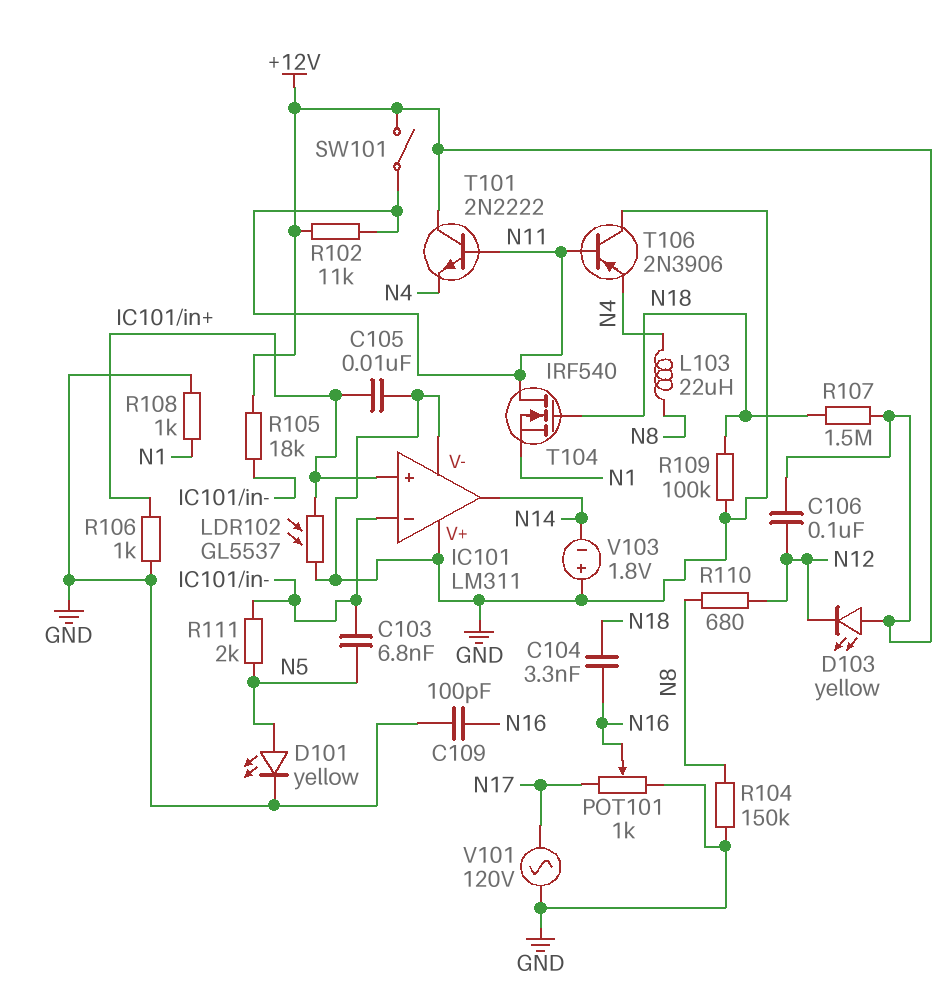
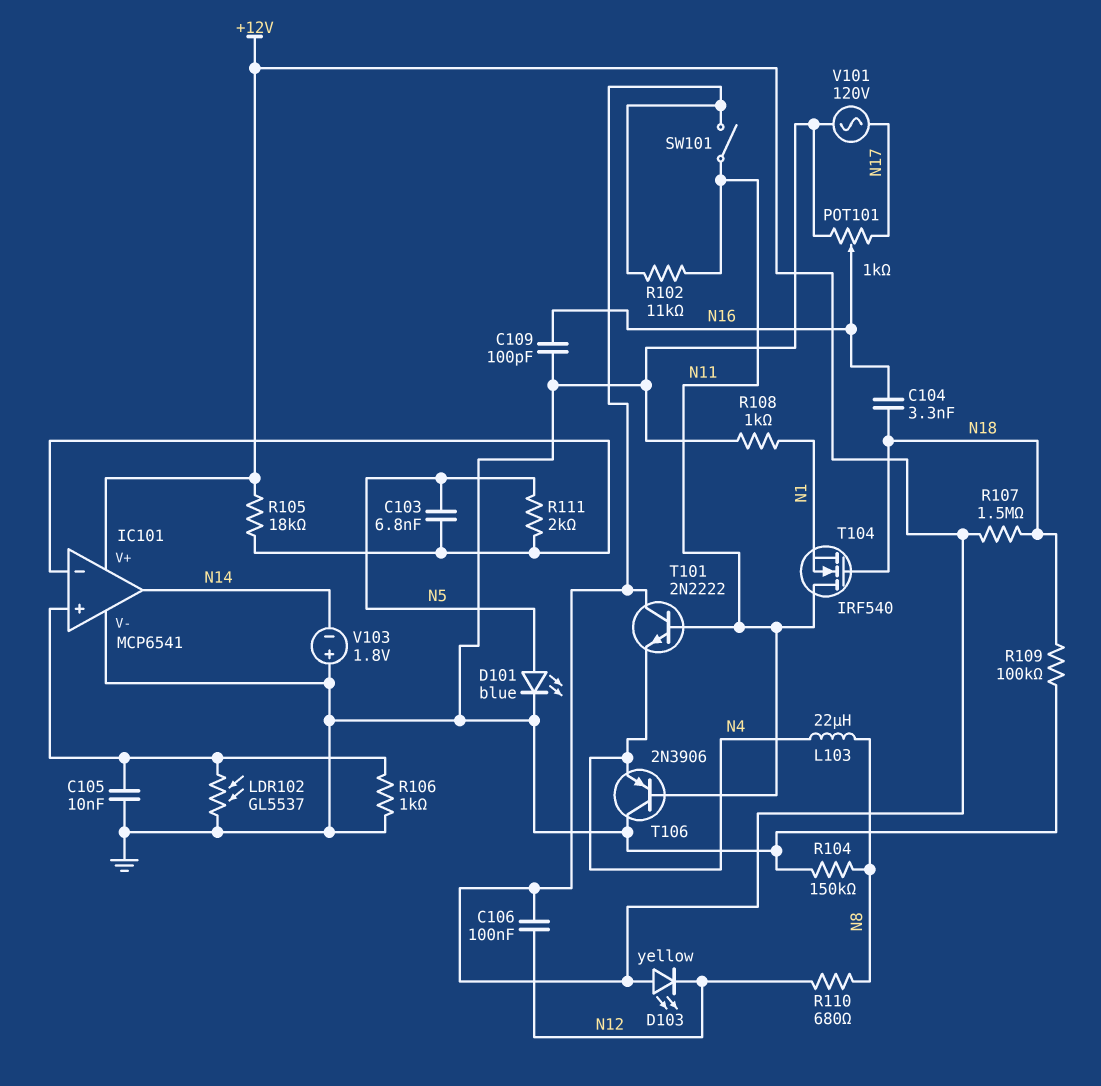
D101: LED yellow (A N5, K GND) -> LED blue (A N5, K GND)
IC101: LM311 -> MCP6541
IC101 pin V+: GND -> +12V

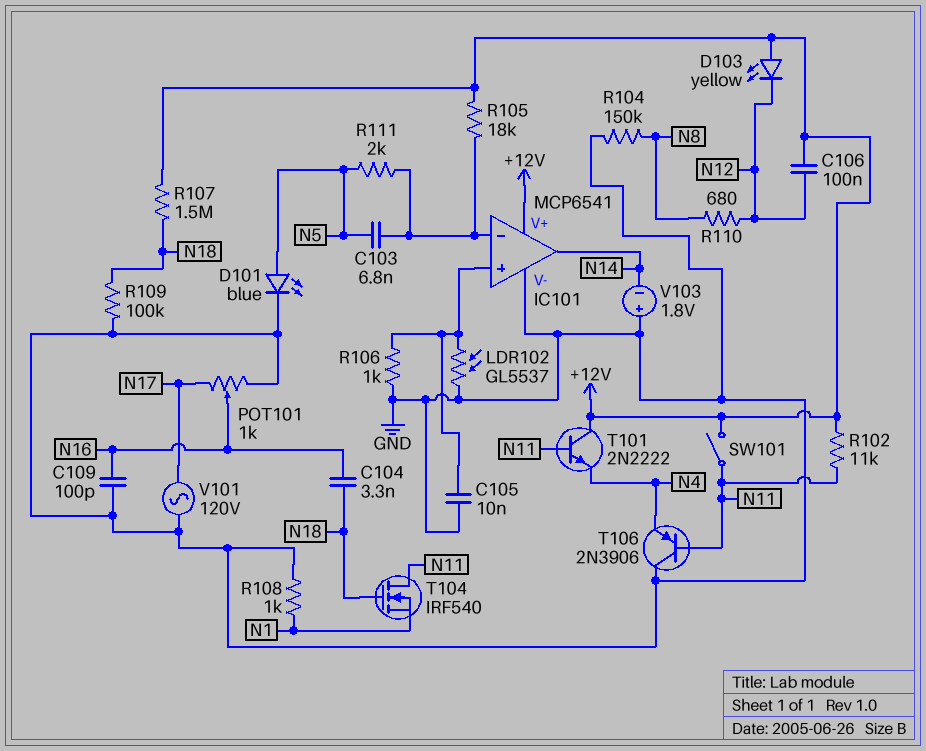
L103: 22uH (N4, N8) -> none

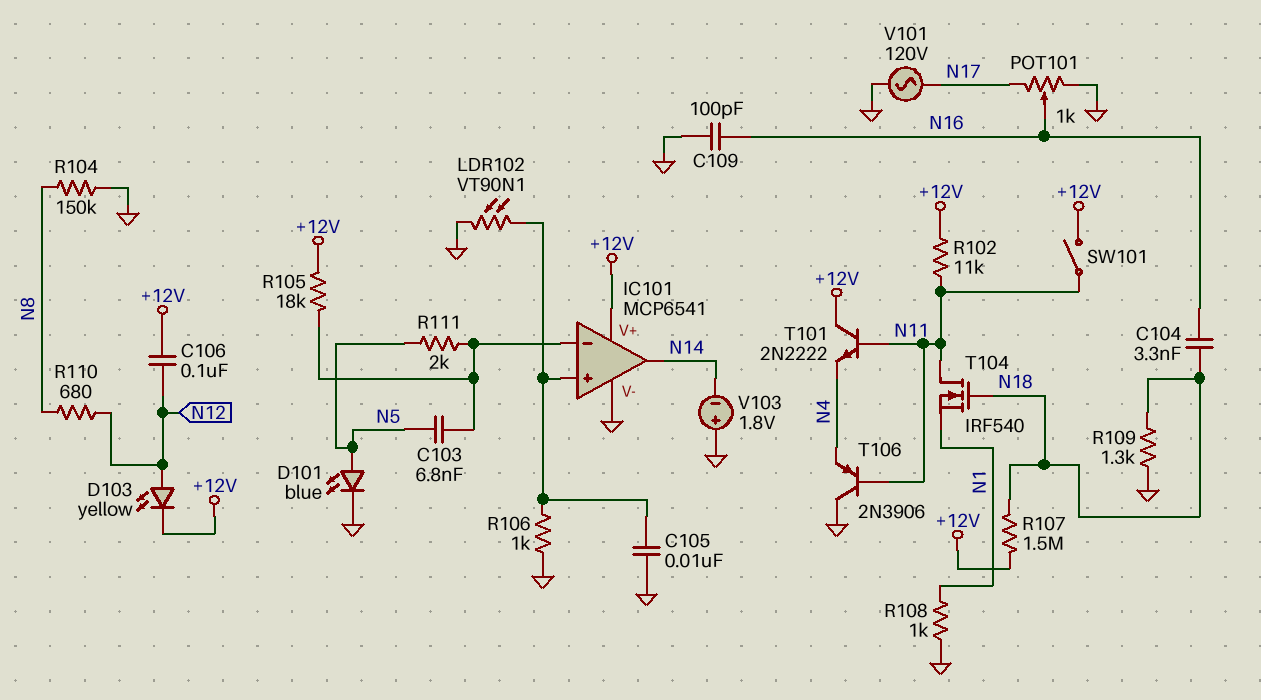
D103: LED yellow (A +12V, K N12) -> LED yellow (A N12, K +12V)
LDR102: GL5537 (GND, IC101/in+) -> VT90N1 (GND, IC101/in+)
R109: 100k (GND, N18) -> 1.3k (GND, N18)

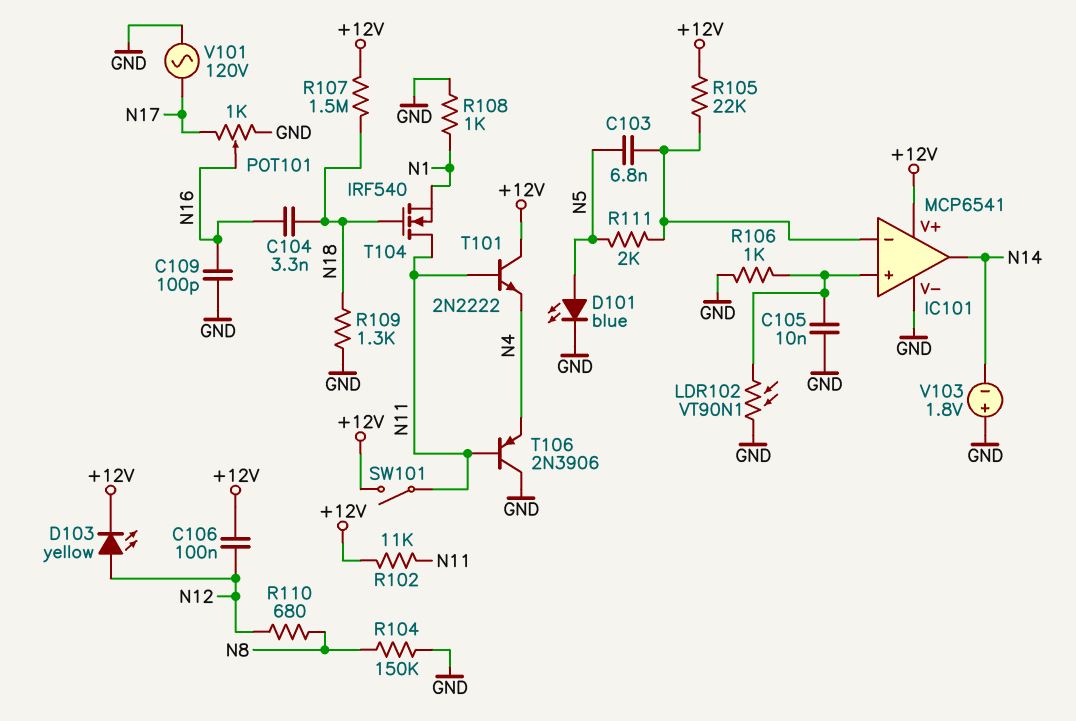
R105: 18k (+12V, IC101/in-) -> 22k (+12V, IC101/in-)

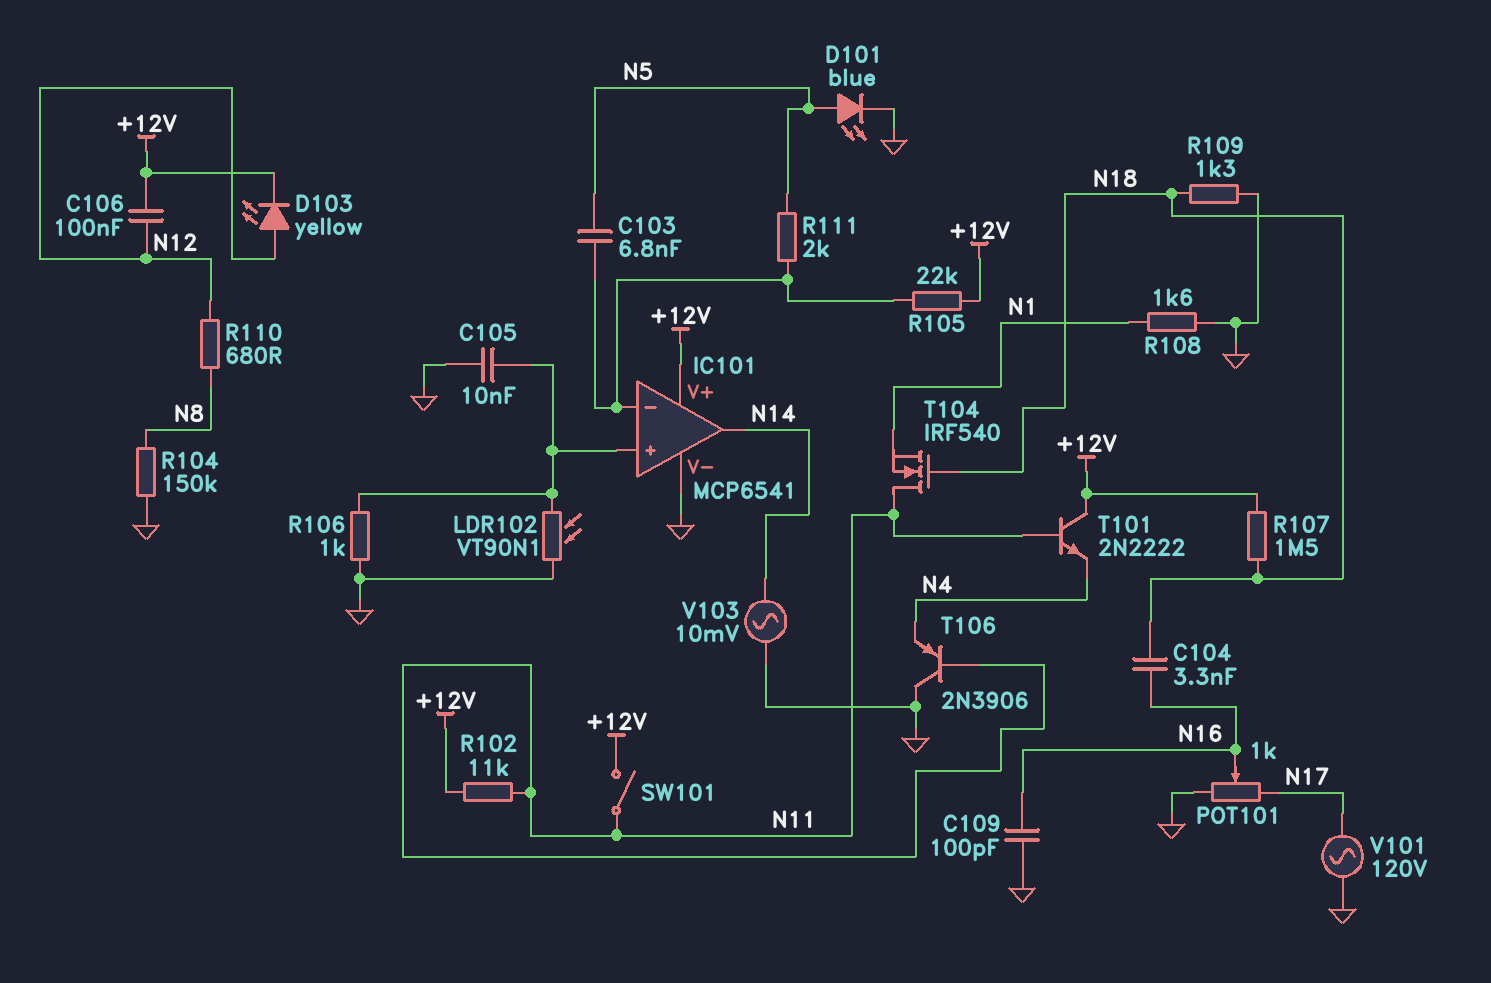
R108: 1k (GND, N1) -> 1.6k (GND, N1)
V103: 1.8V (plus GND, minus N14) -> AC 10mV (GND, N14)

